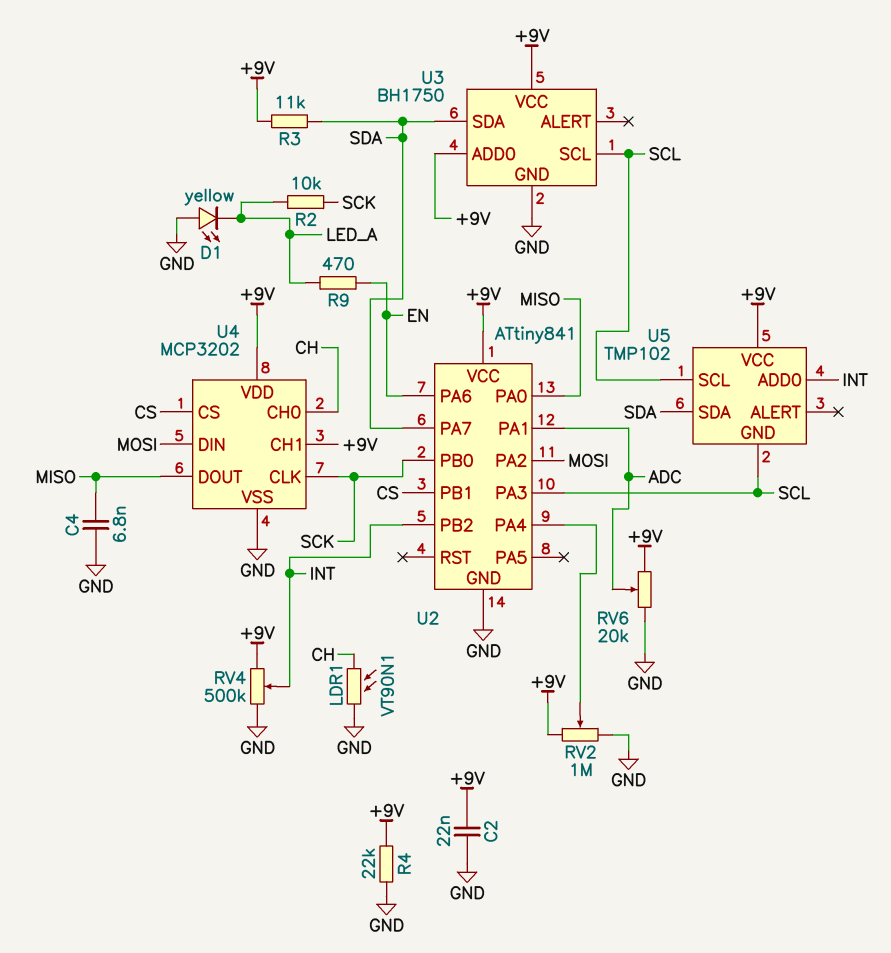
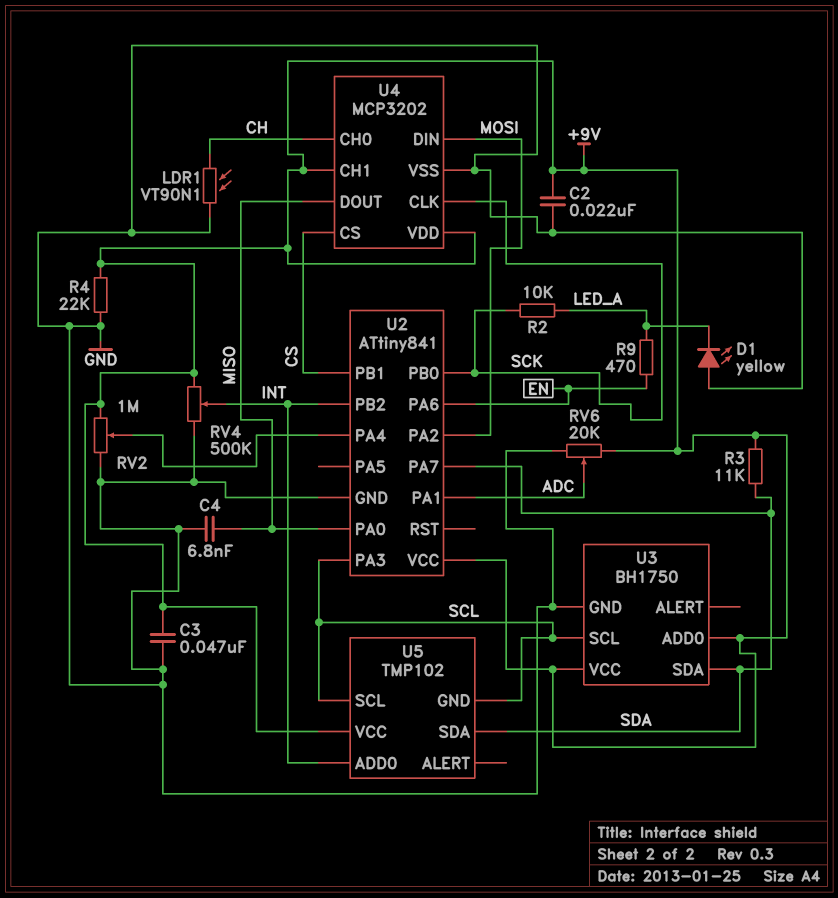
C3: none -> 47nF (+9V, GND)

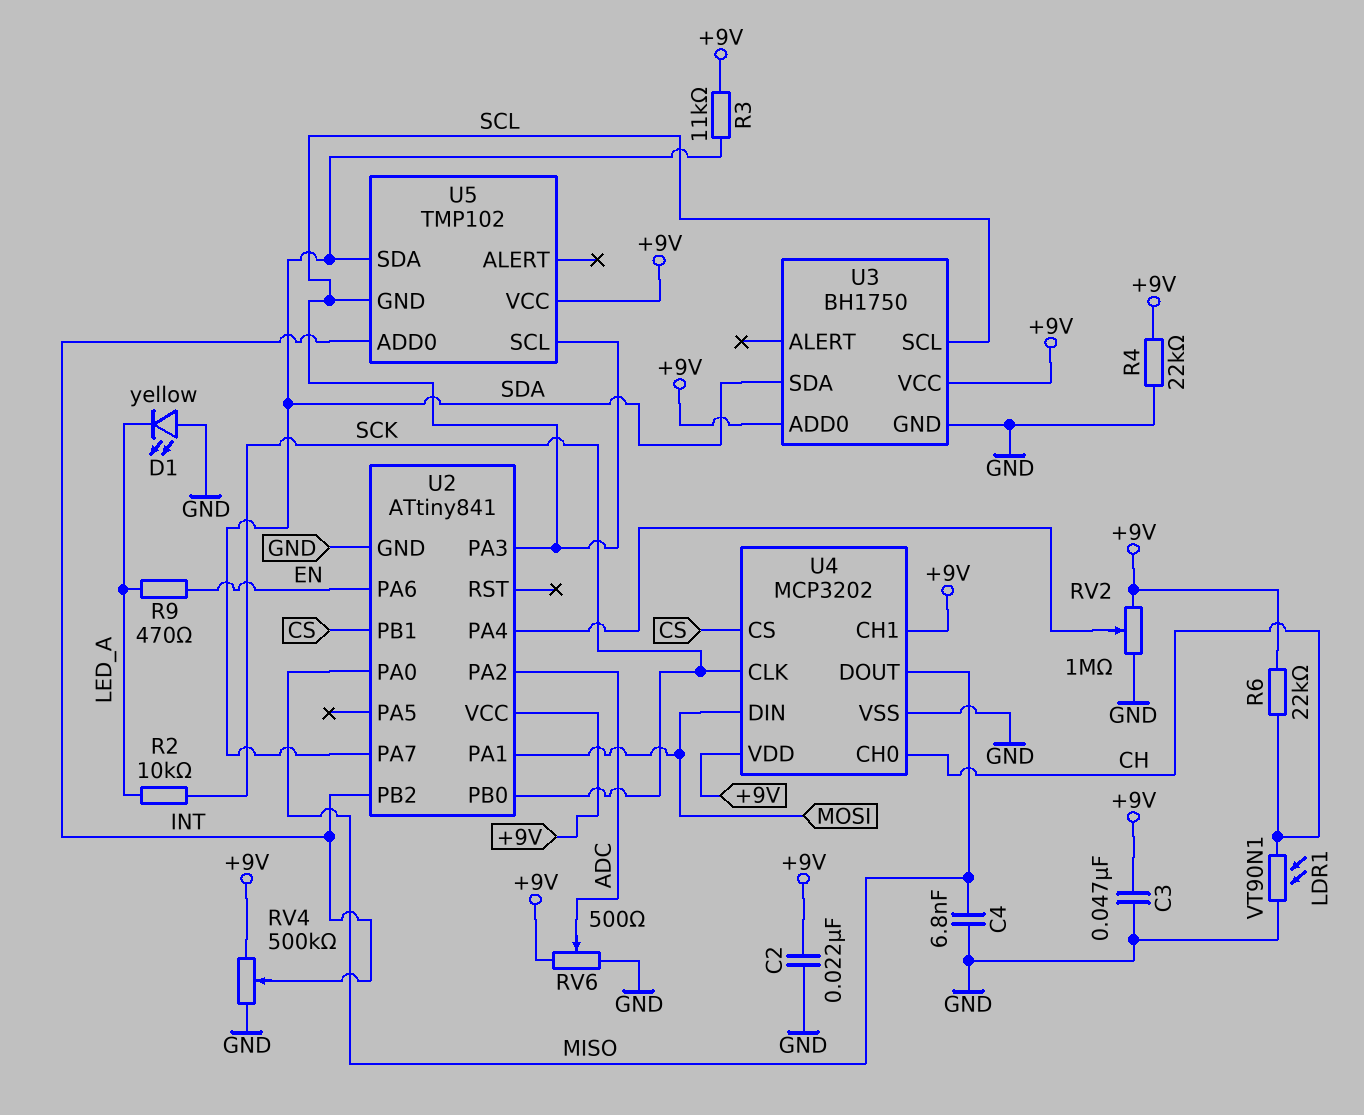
R6: none -> 22k (+9V, CH)
RV6: 20k (+9V, GND, wiper ADC) -> 500 (+9V, GND, wiper ADC)
U2 pin PA1: ADC -> MOSI
U2 pin PA2: MOSI -> ADC

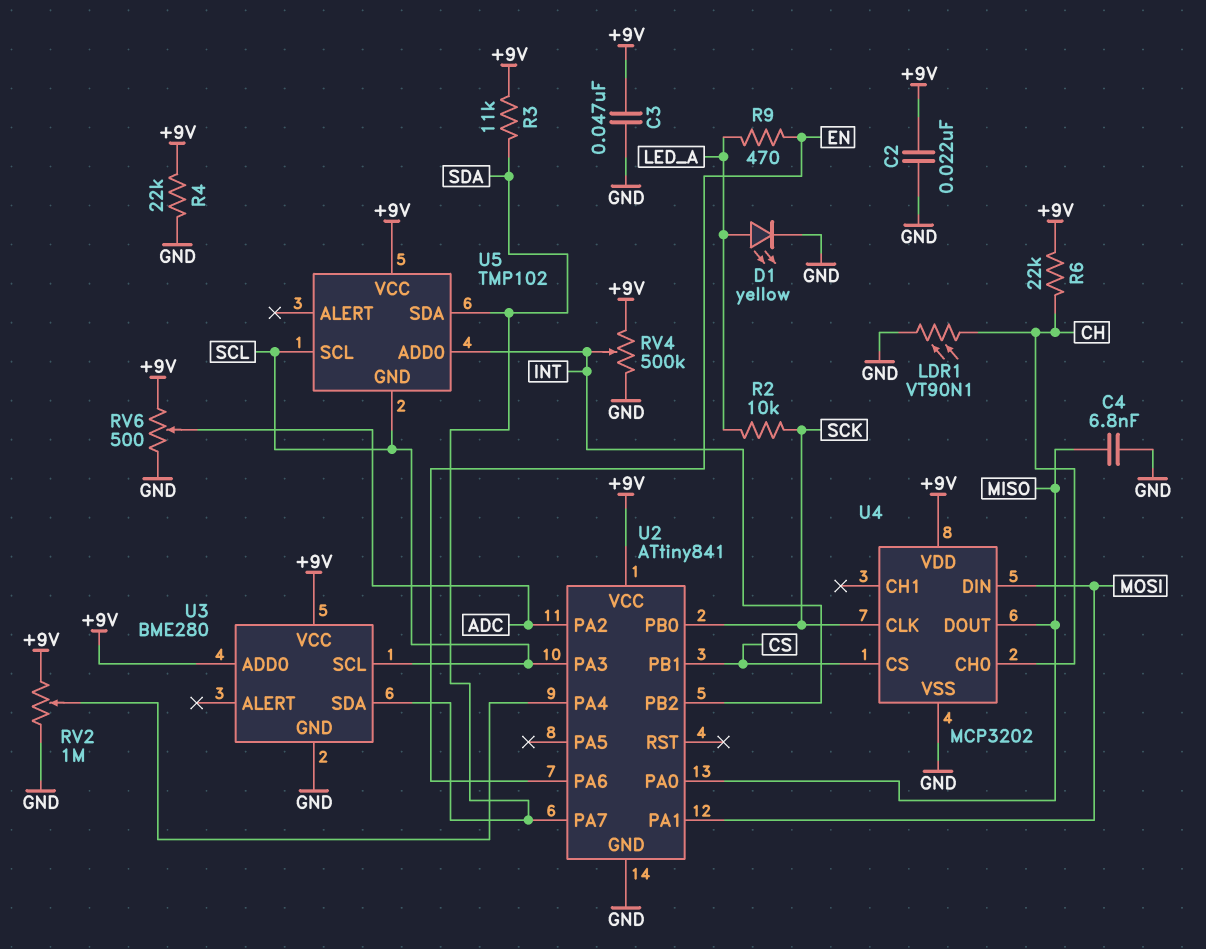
D1: LED yellow (A GND, K LED_A) -> LED yellow (A LED_A, K GND)
U3: BH1750 -> BME280
U4 pin CH1: +9V -> none

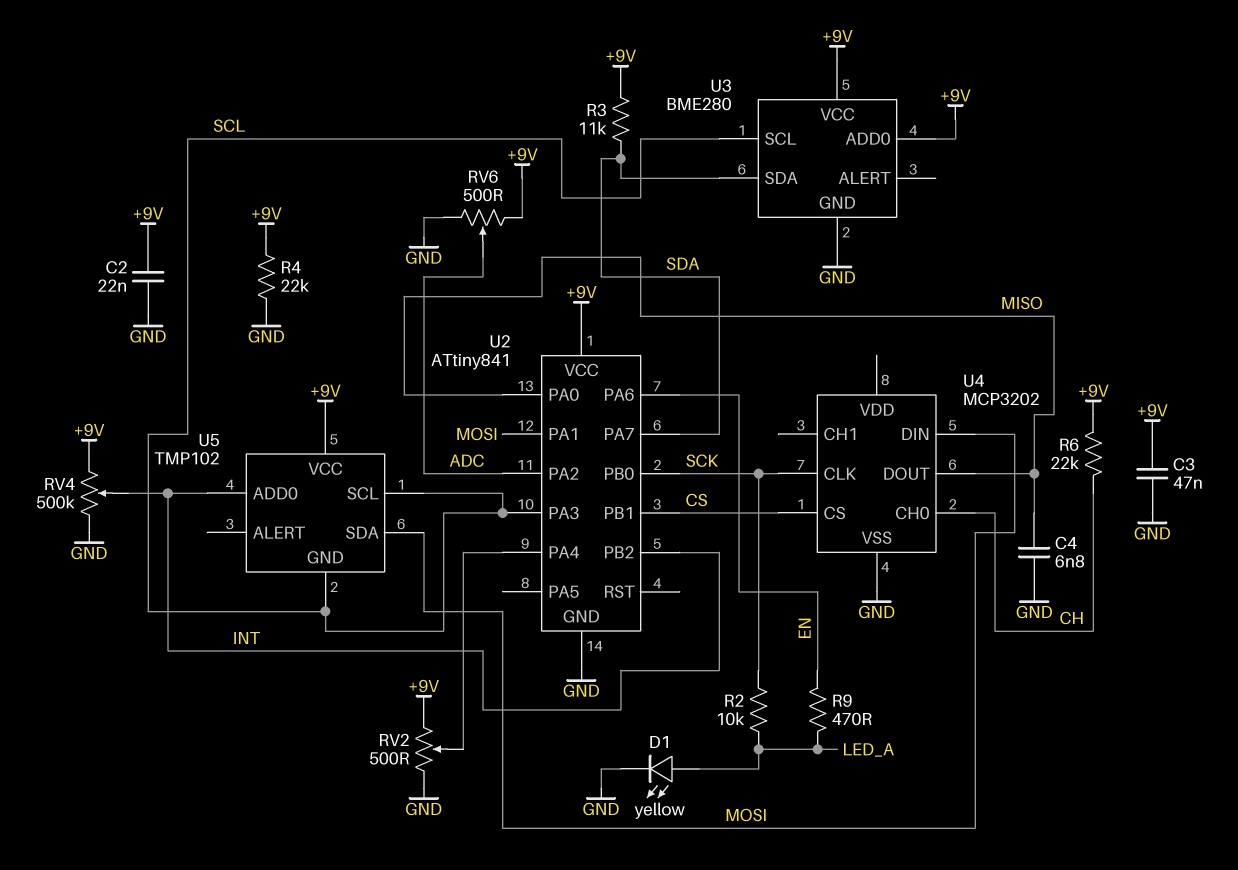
LDR1: VT90N1 (CH, GND) -> none
RV2: 1M (+9V, GND, wiper U2/PA4) -> 500 (+9V, GND, wiper U2/PA4)
U4 pin VDD: +9V -> none
U5 pin SDA: SDA -> MOSI

